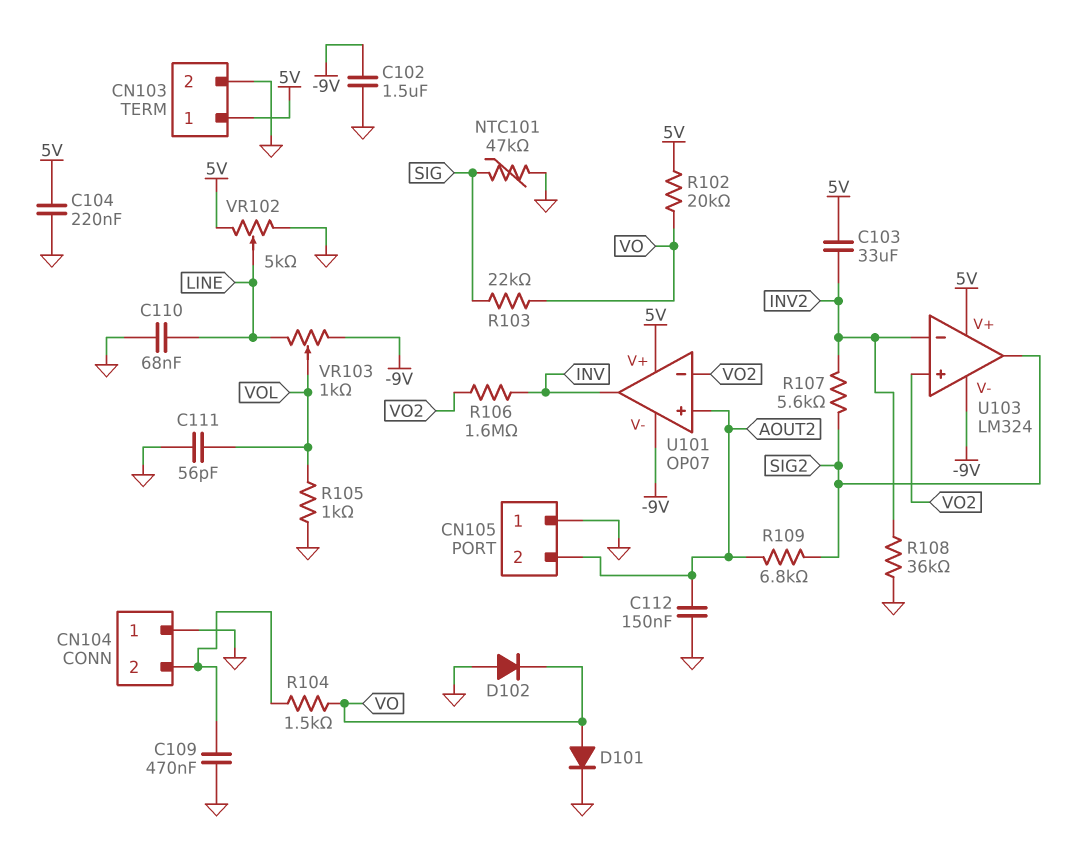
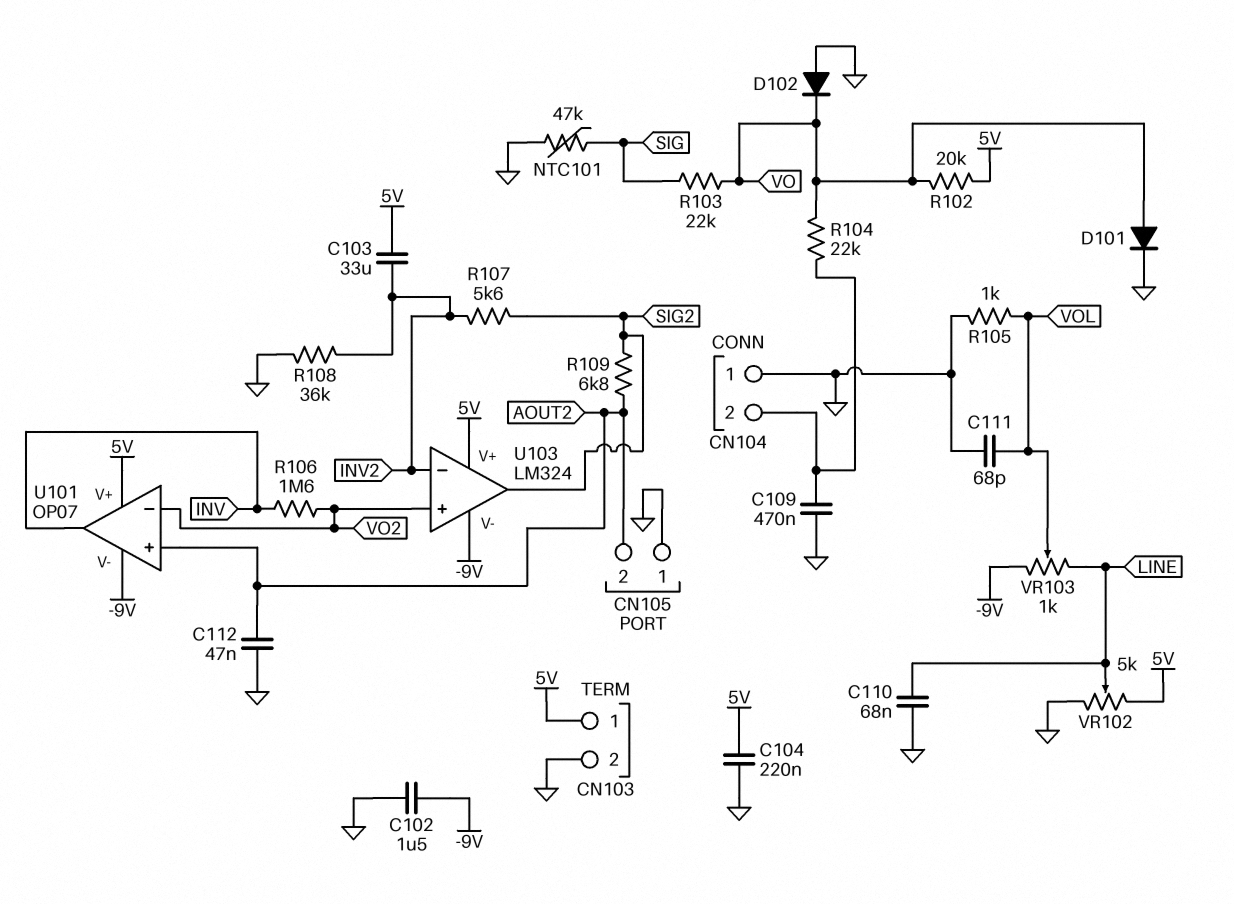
C111: 56pF (GND, VOL) -> 68pF (GND, VOL)
C112: 150nF (AOUT2, GND) -> 47nF (AOUT2, GND)
R104: 1.5k (CN104/2, VO) -> 22k (CN104/2, VO)

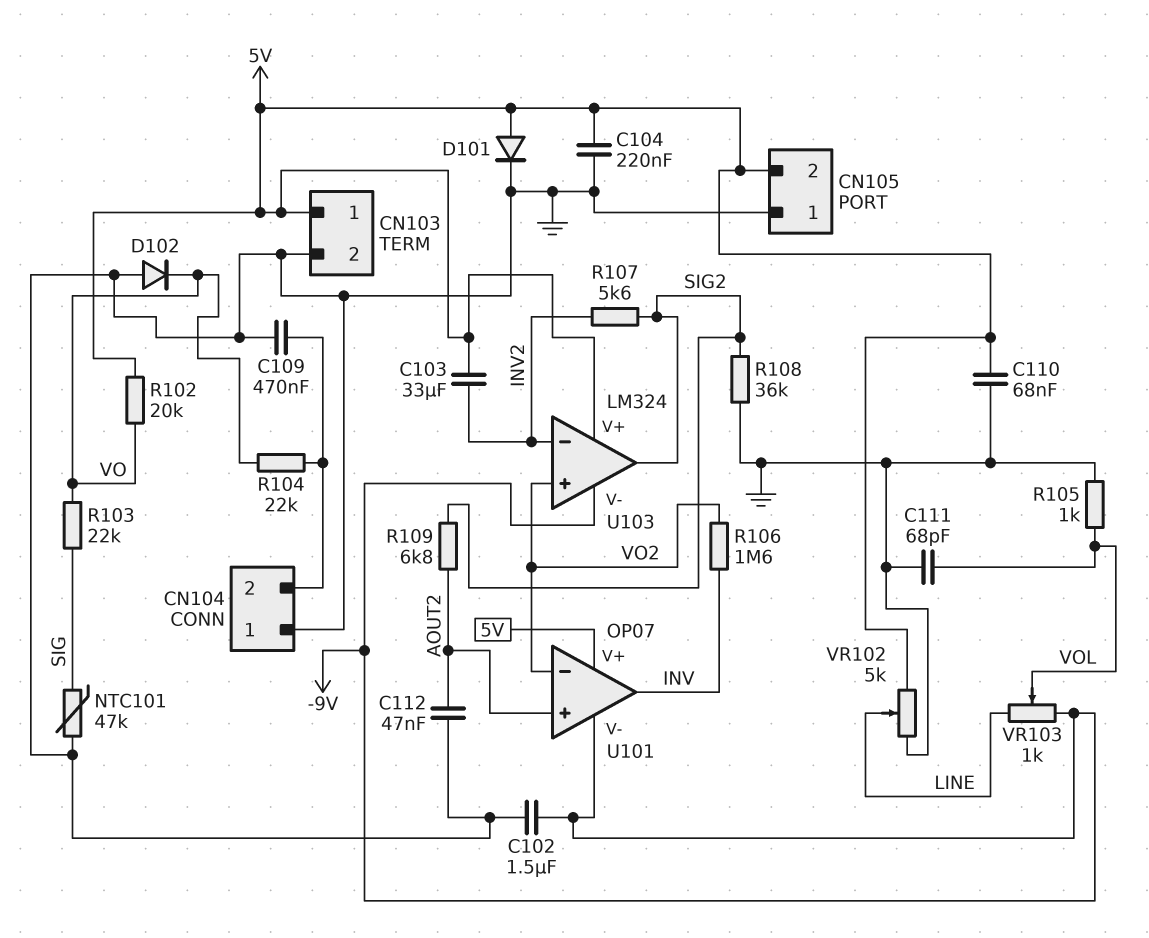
C110: 68nF (GND, LINE) -> 68nF (5V, GND)
CN105 pin 2: AOUT2 -> 5V
D101: diode (A VO, K GND) -> diode (A 5V, K GND)
R108: 36k (GND, INV2) -> 36k (GND, SIG2)

